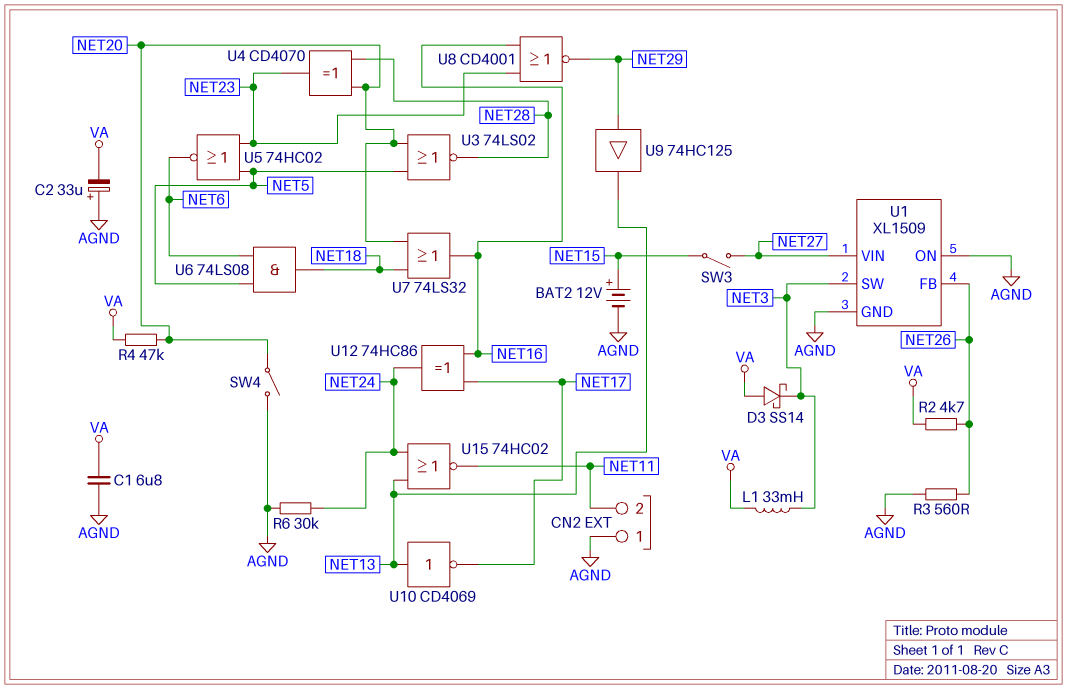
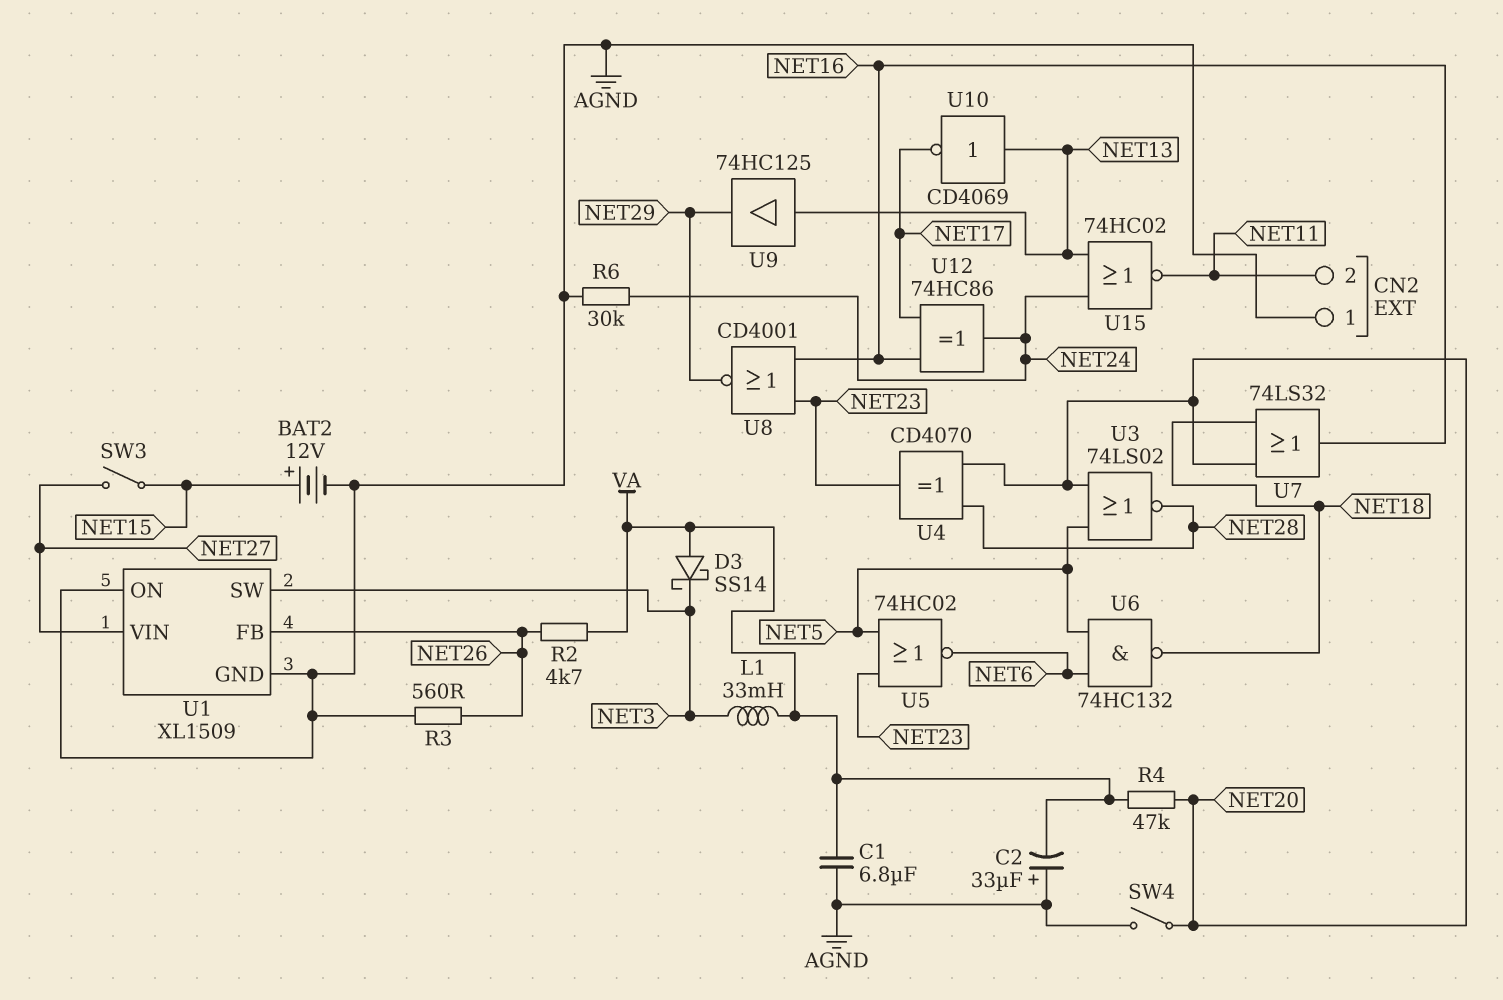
U6: AND 74LS08 (in NET5, in NET6, out NET18) -> NAND 74HC132 (in NET5, in NET6, out NET18)
U9: buffer 74HC125 (in NET29, out NET13) -> buffer 74HC125 (in NET13, out NET29)

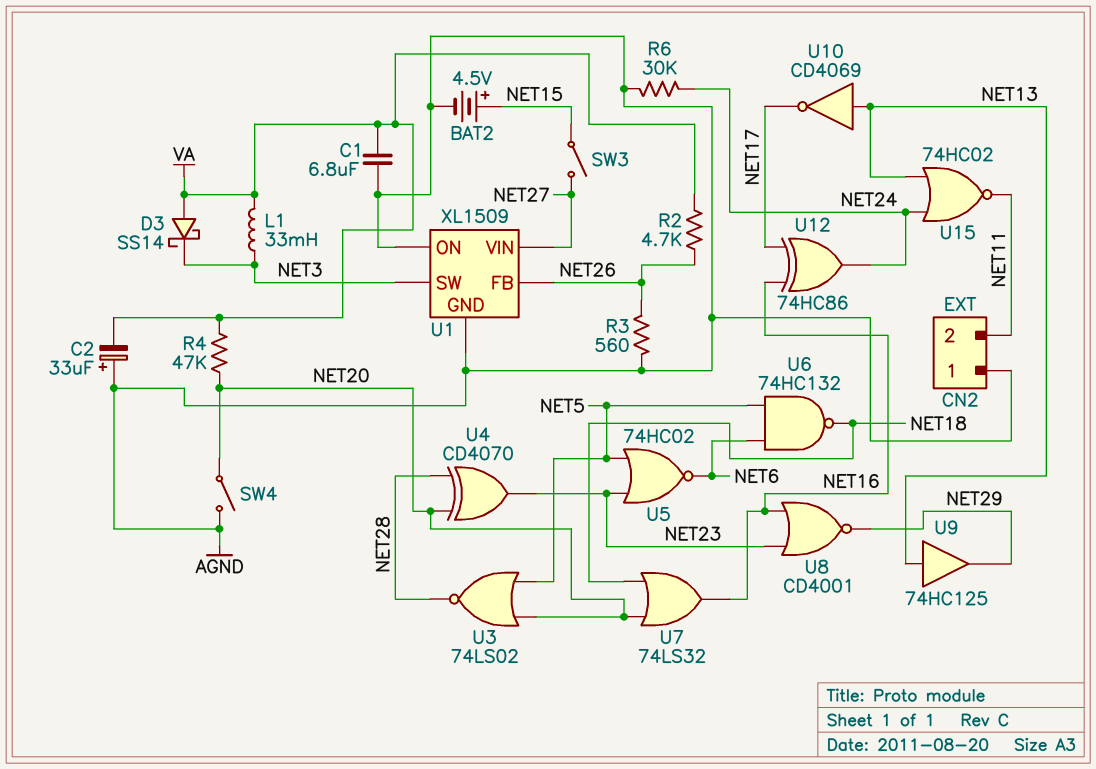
BAT2: 12V (plus NET15, minus AGND) -> 4.5V (plus NET15, minus AGND)

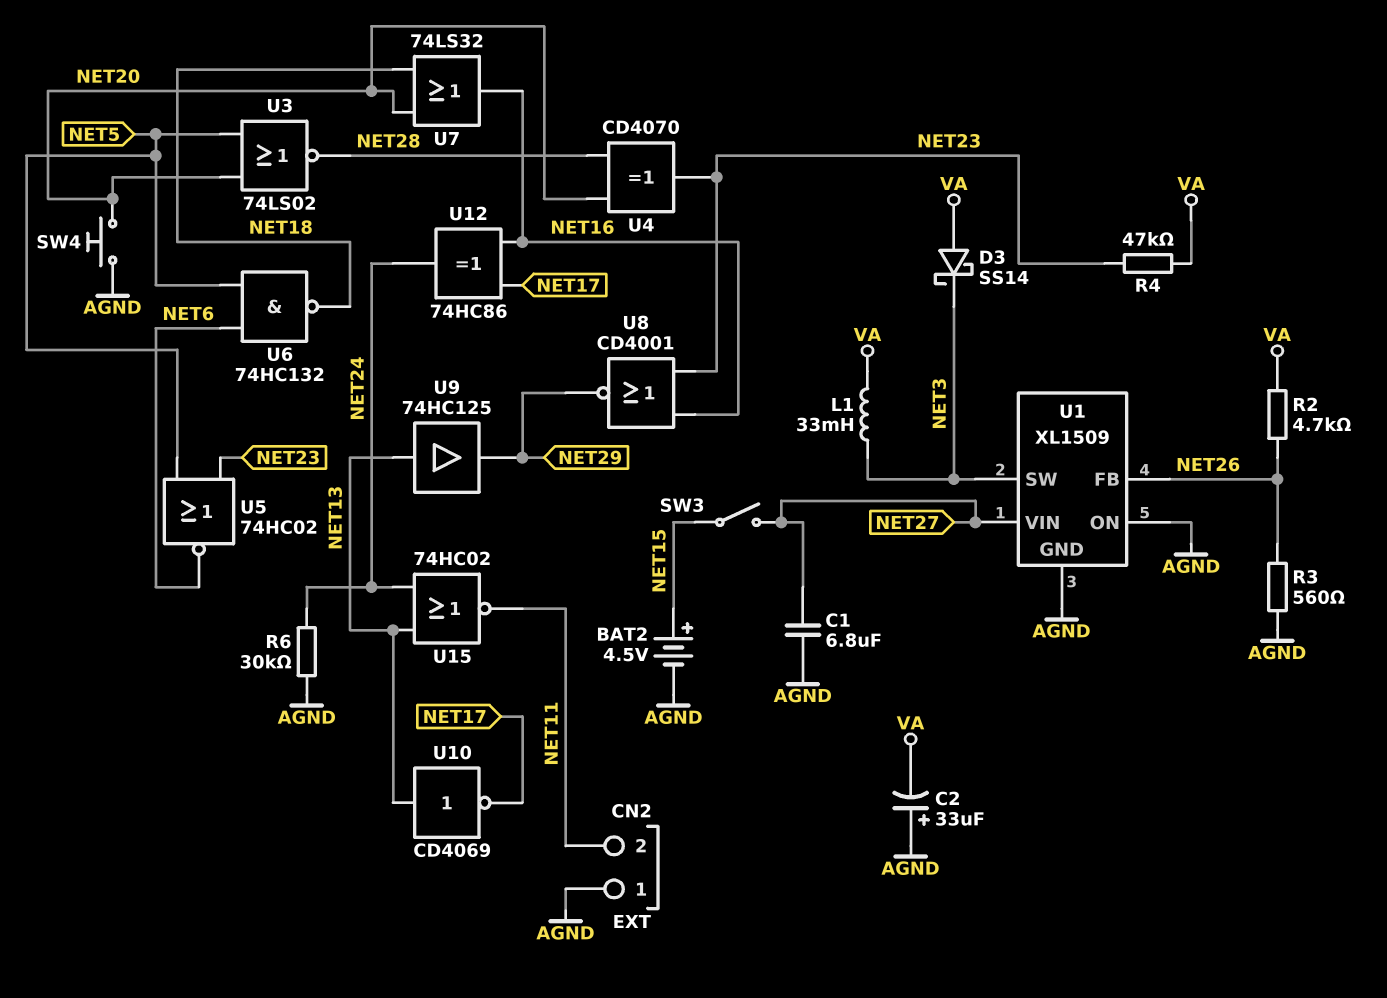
C1: 6.8uF (AGND, VA) -> 6.8uF (AGND, NET27)
R4: 47k (NET20, VA) -> 47k (NET23, VA)
SW4: switch (AGND, NET20) -> button (AGND, NET20)

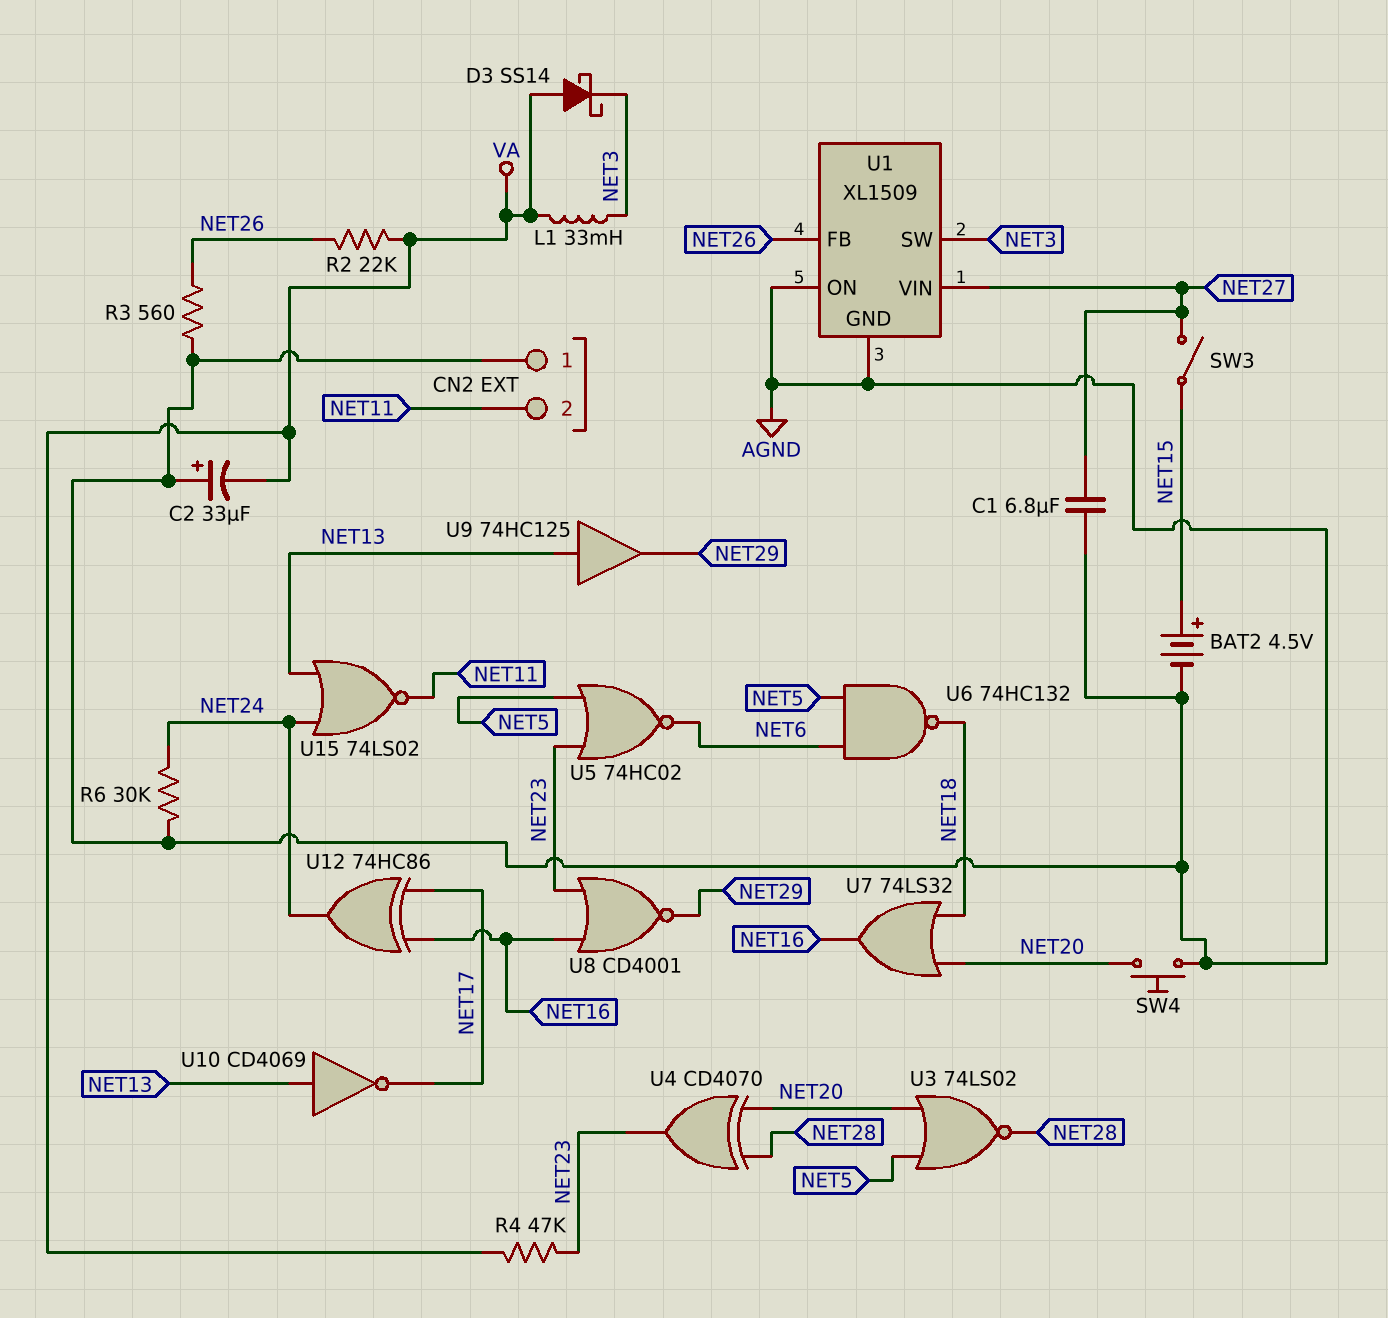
R2: 4.7k (NET26, VA) -> 22k (NET26, VA)
U15: NOR 74HC02 (in NET13, in NET24, out NET11) -> NOR 74LS02 (in NET13, in NET24, out NET11)

